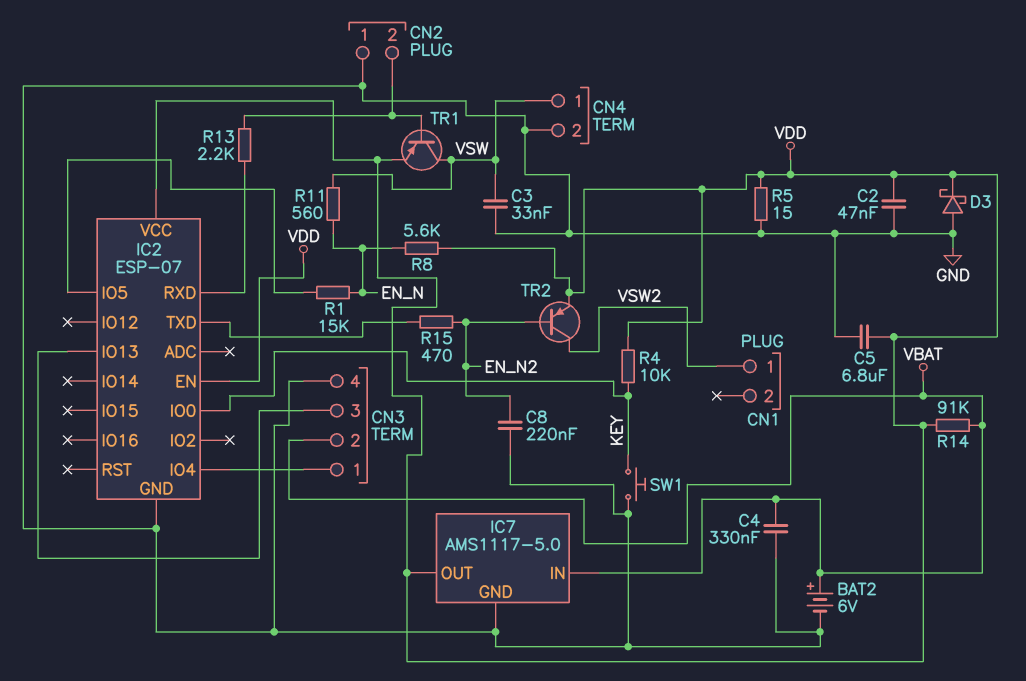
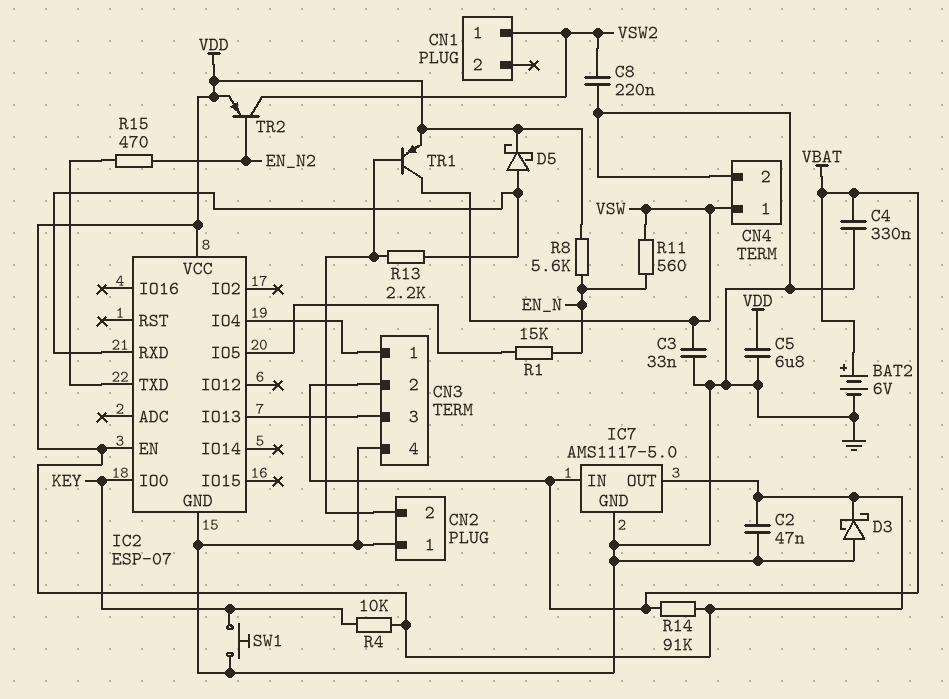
C8: 220nF (EN_N2, GND) -> 220nF (GND, VSW2)
D5: none -> schottky (A IC2/RXD, K VDD)
R5: 15 (GND, VDD) -> none

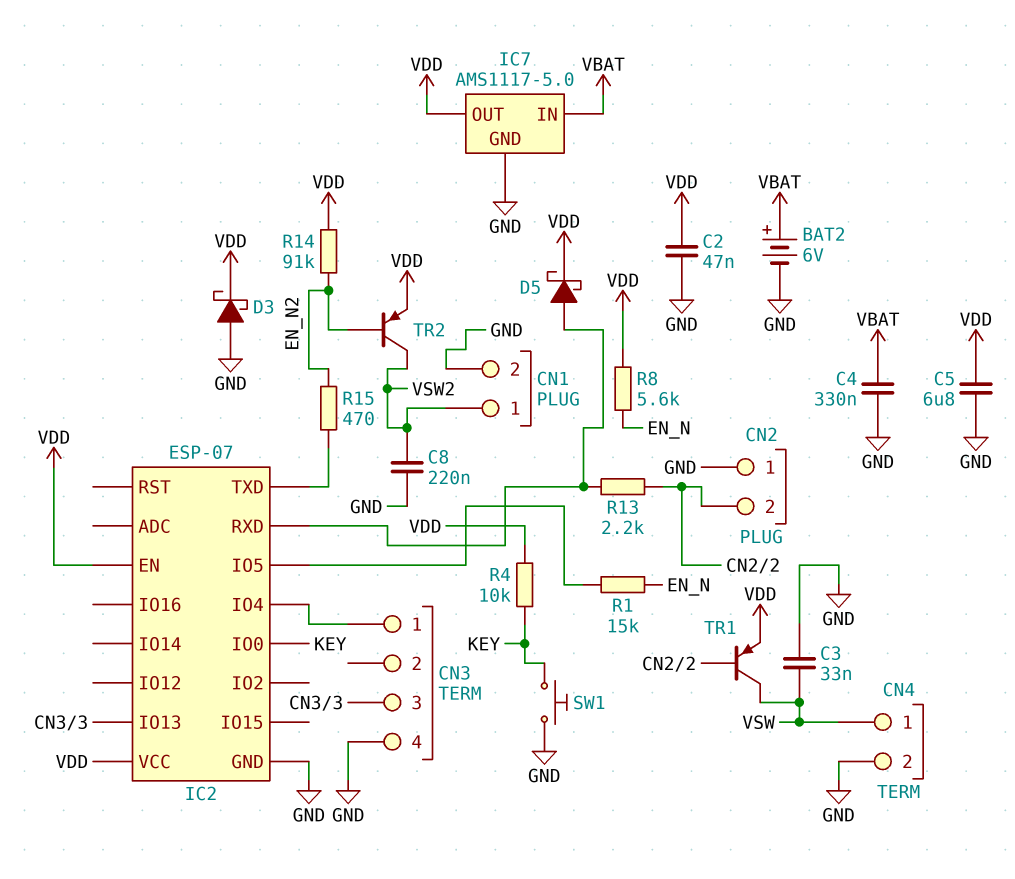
CN1 pin 2: none -> GND
CN3 pin 2: VBAT -> none
R11: 560 (EN_N, VSW) -> none
R14: 91k (VBAT, VDD) -> 91k (EN_N2, VDD)

